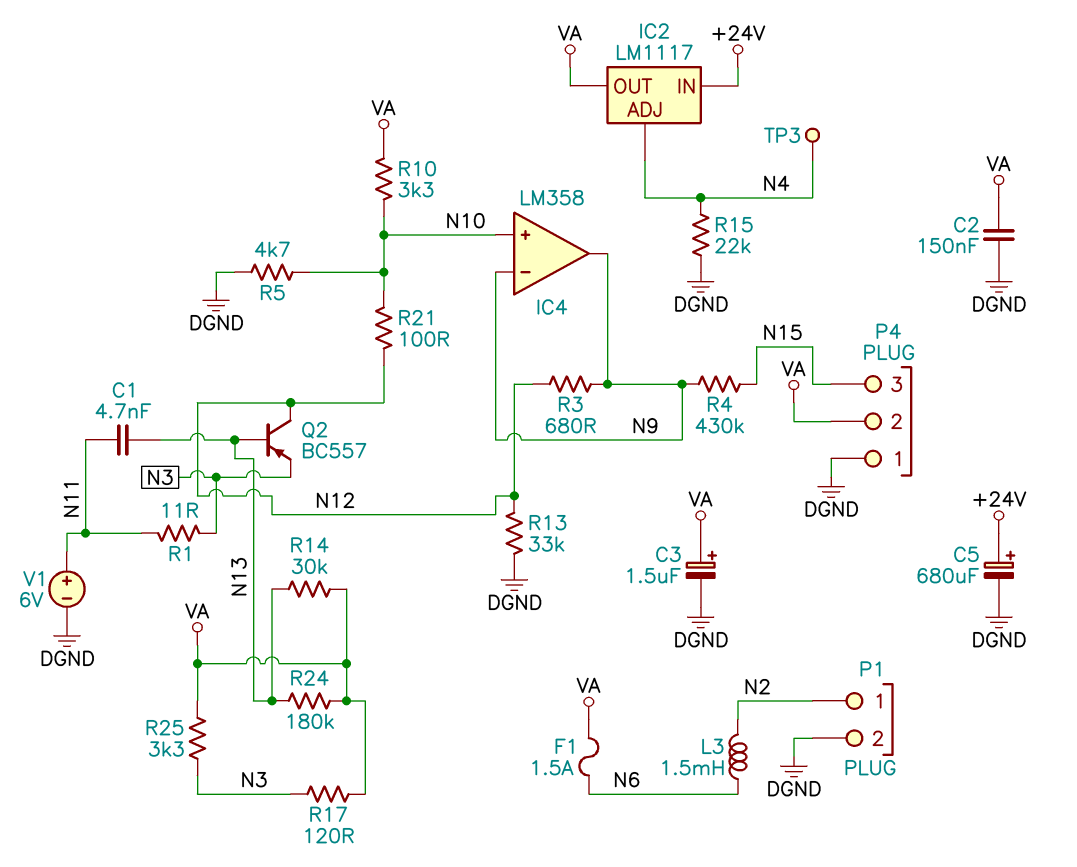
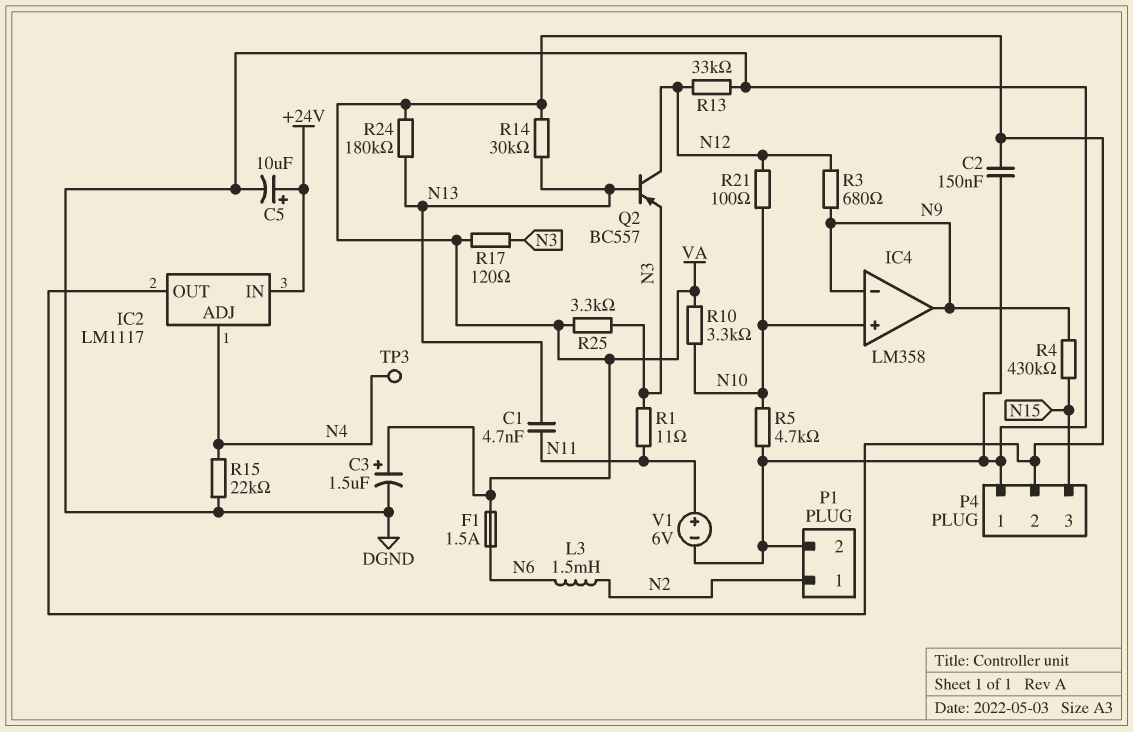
C5: 680uF (plus +24V, minus DGND) -> 10uF (plus +24V, minus DGND)

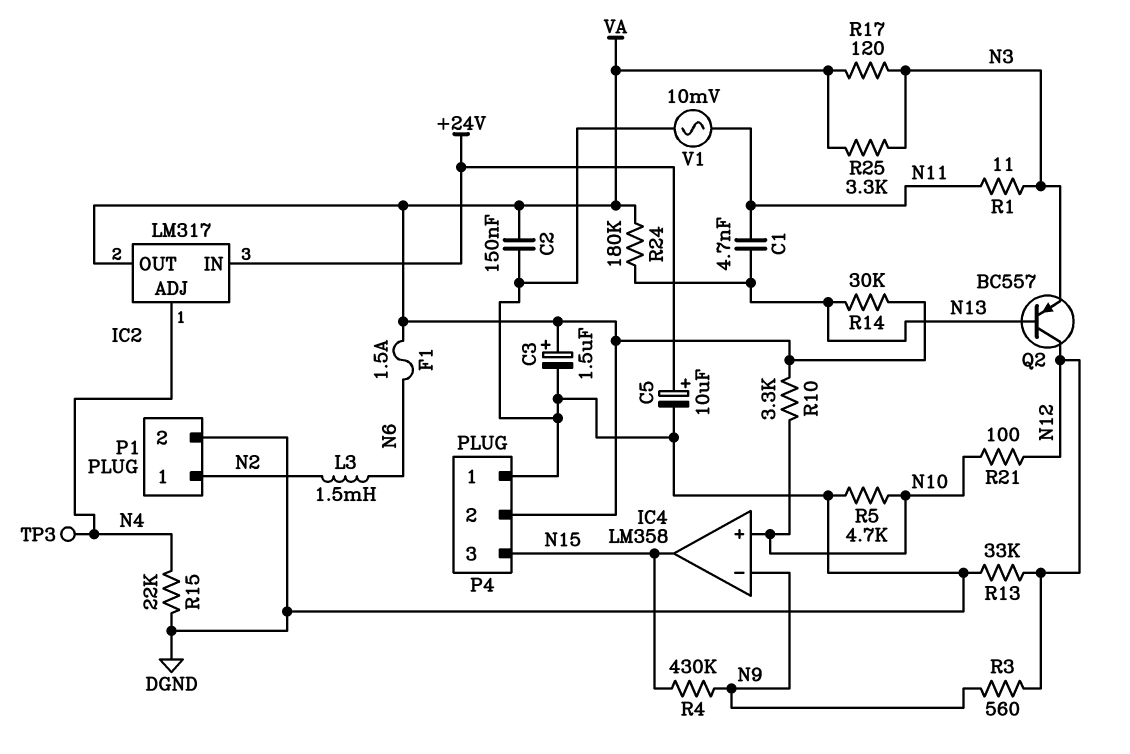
IC2: LM1117 -> LM317
IC4 pin out: N9 -> N15
R3: 680 (N9, N12) -> 560 (N9, N12)
V1: 6V (plus N11, minus DGND) -> AC 10mV (DGND, N11)

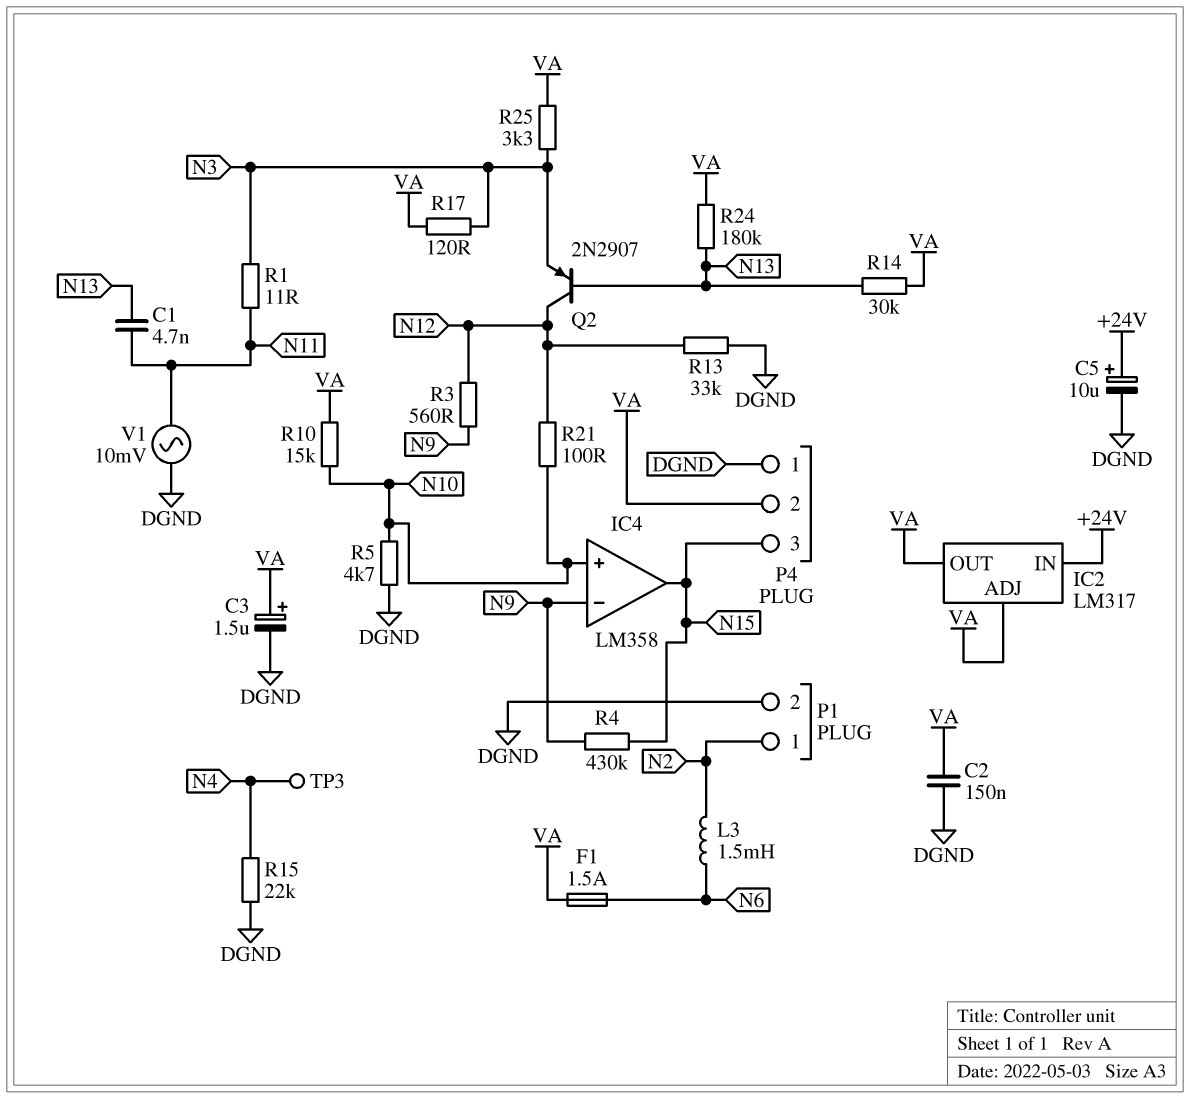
IC2 pin ADJ: N4 -> VA
Q2: PNP BC557 (B N13, C N12, E N3) -> PNP 2N2907 (B N13, C N12, E N3)
R10: 3.3k (N10, VA) -> 15k (N10, VA)

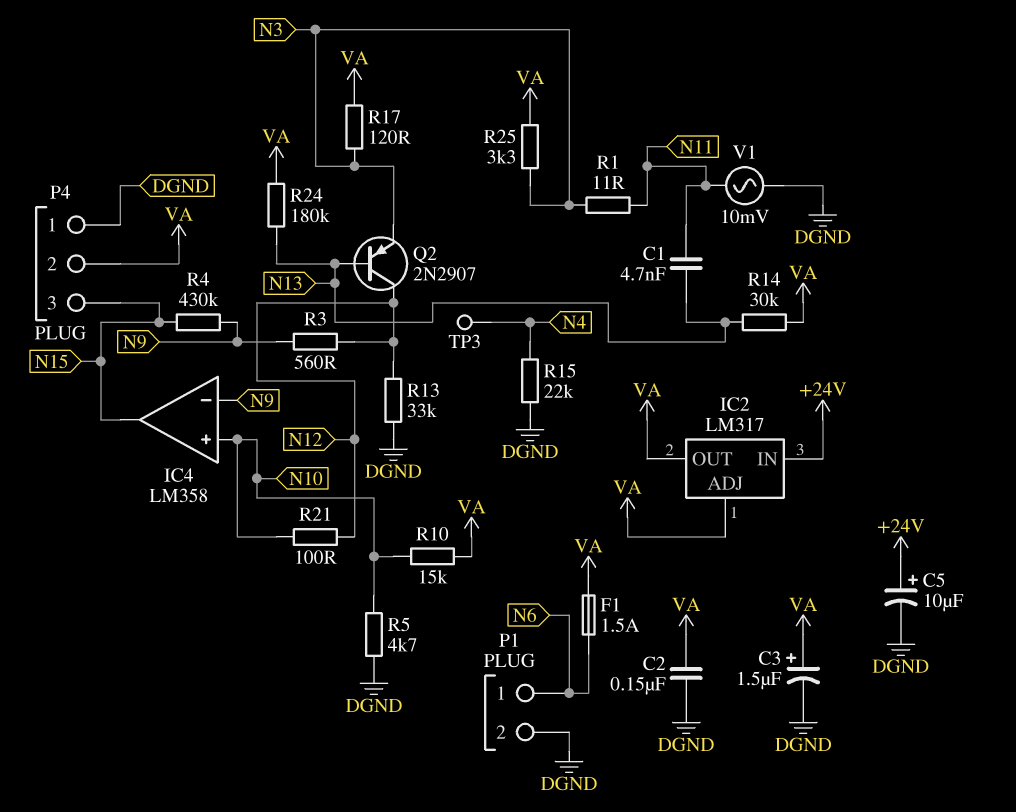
L3: 1.5mH (N2, N6) -> none
P1 pin 1: N2 -> N6

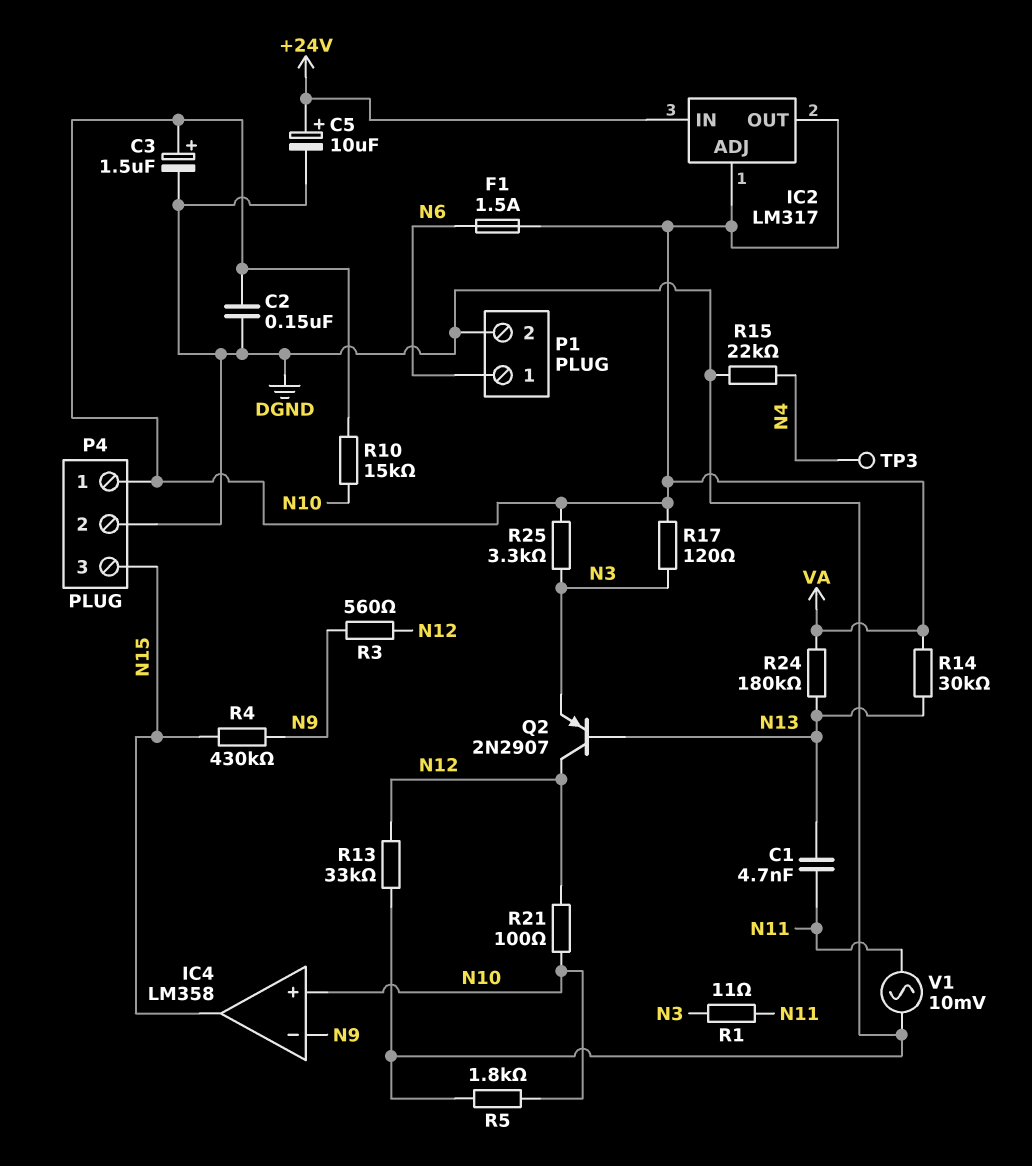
P4 pin 1: DGND -> VA
P4 pin 2: VA -> DGND
R5: 4.7k (DGND, N10) -> 1.8k (DGND, N10)

